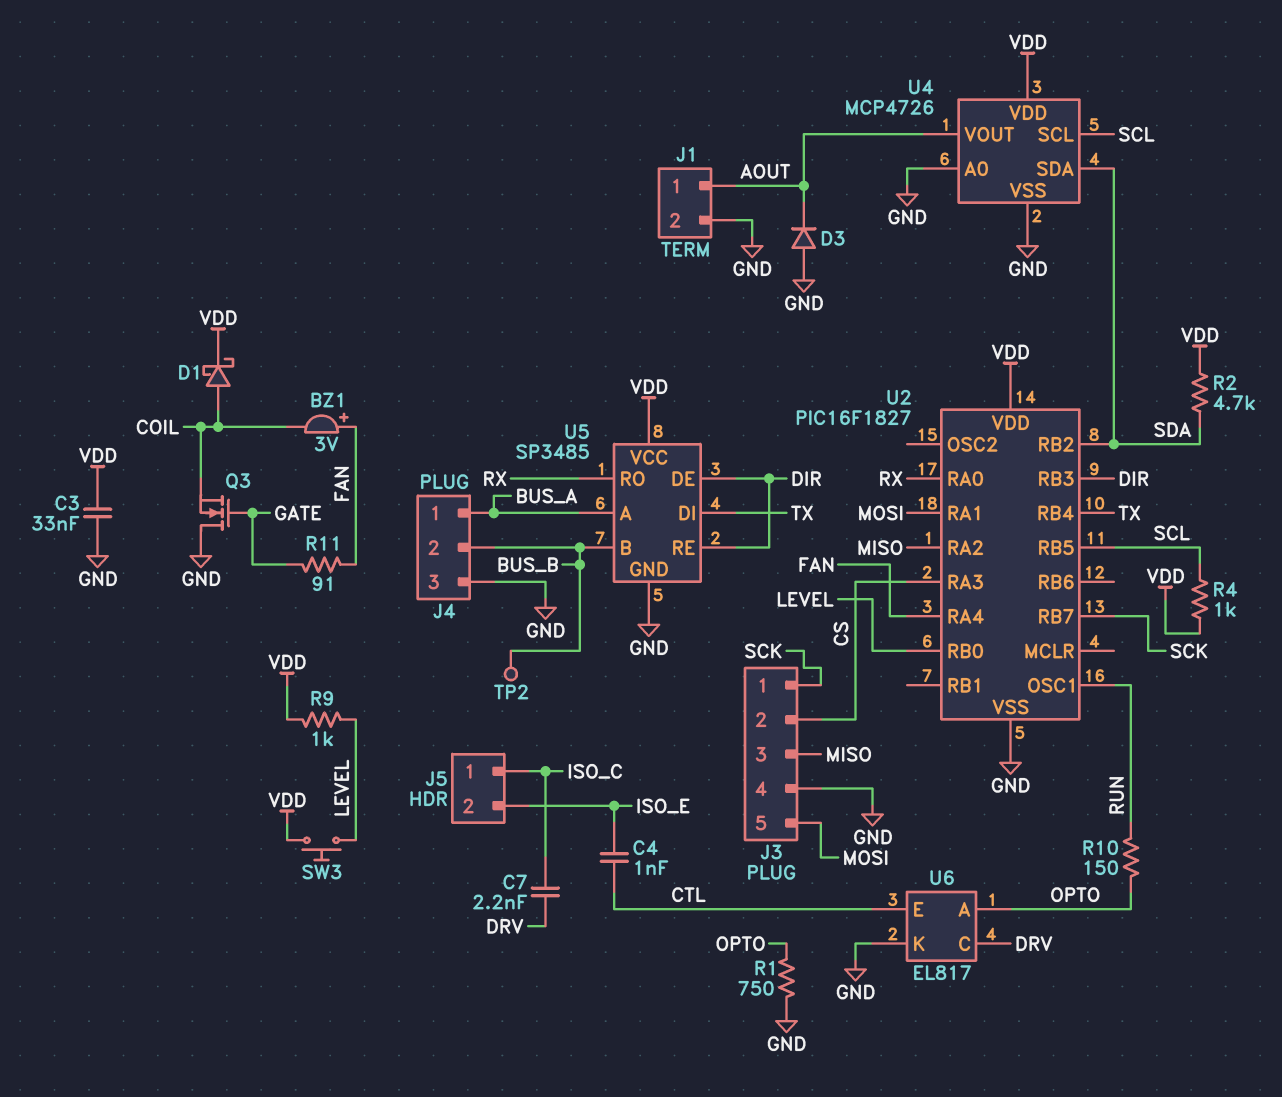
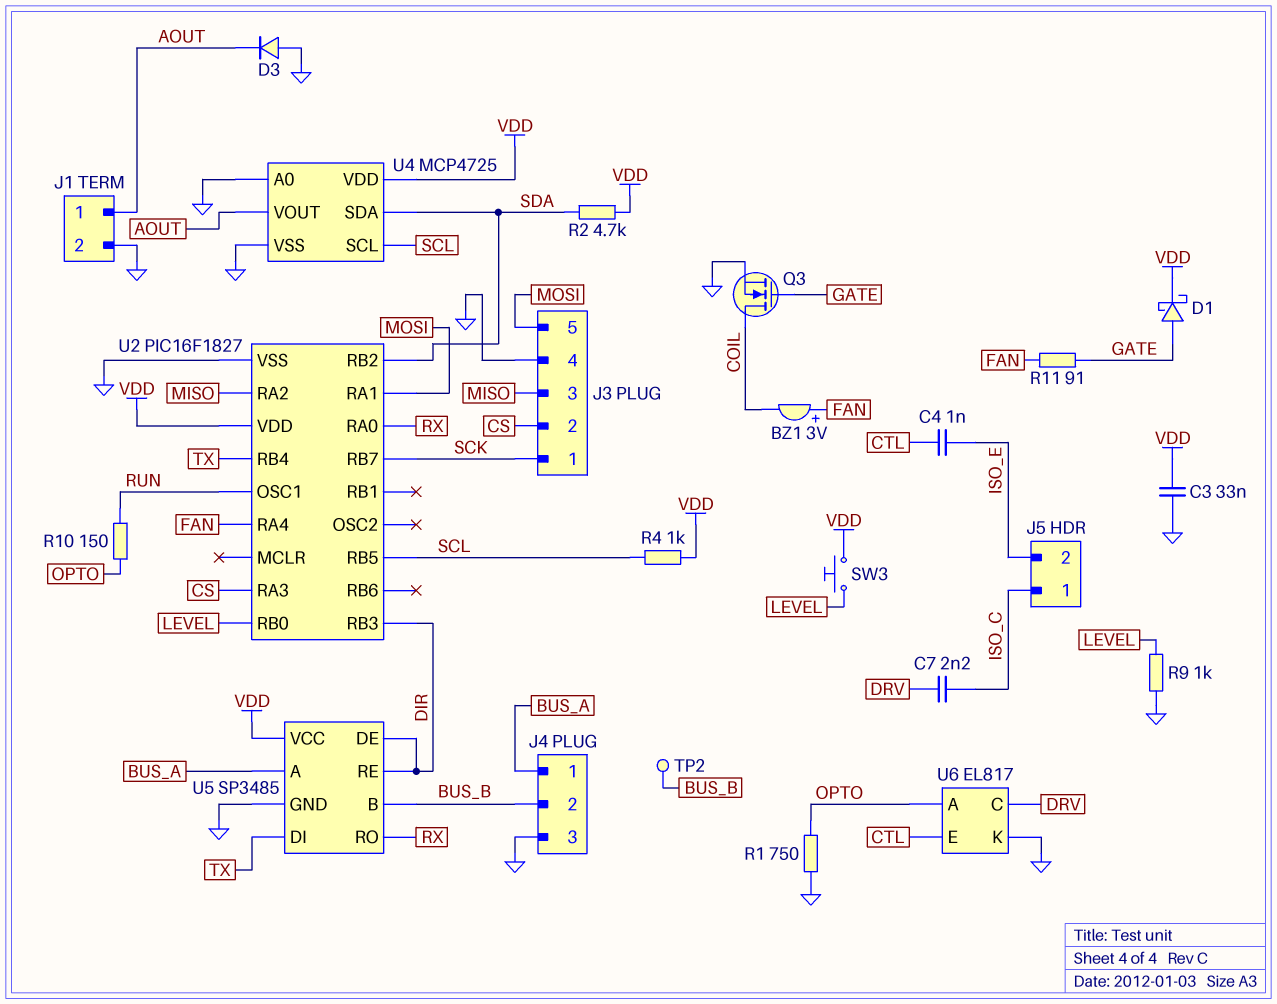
D1: schottky (A COIL, K VDD) -> schottky (A GATE, K VDD)
Q3: NMOS (G GATE, D GND, S COIL) -> NMOS (G GATE, D COIL, S GND)
R9: 1k (LEVEL, VDD) -> 1k (GND, LEVEL)
U4: MCP4726 -> MCP4725

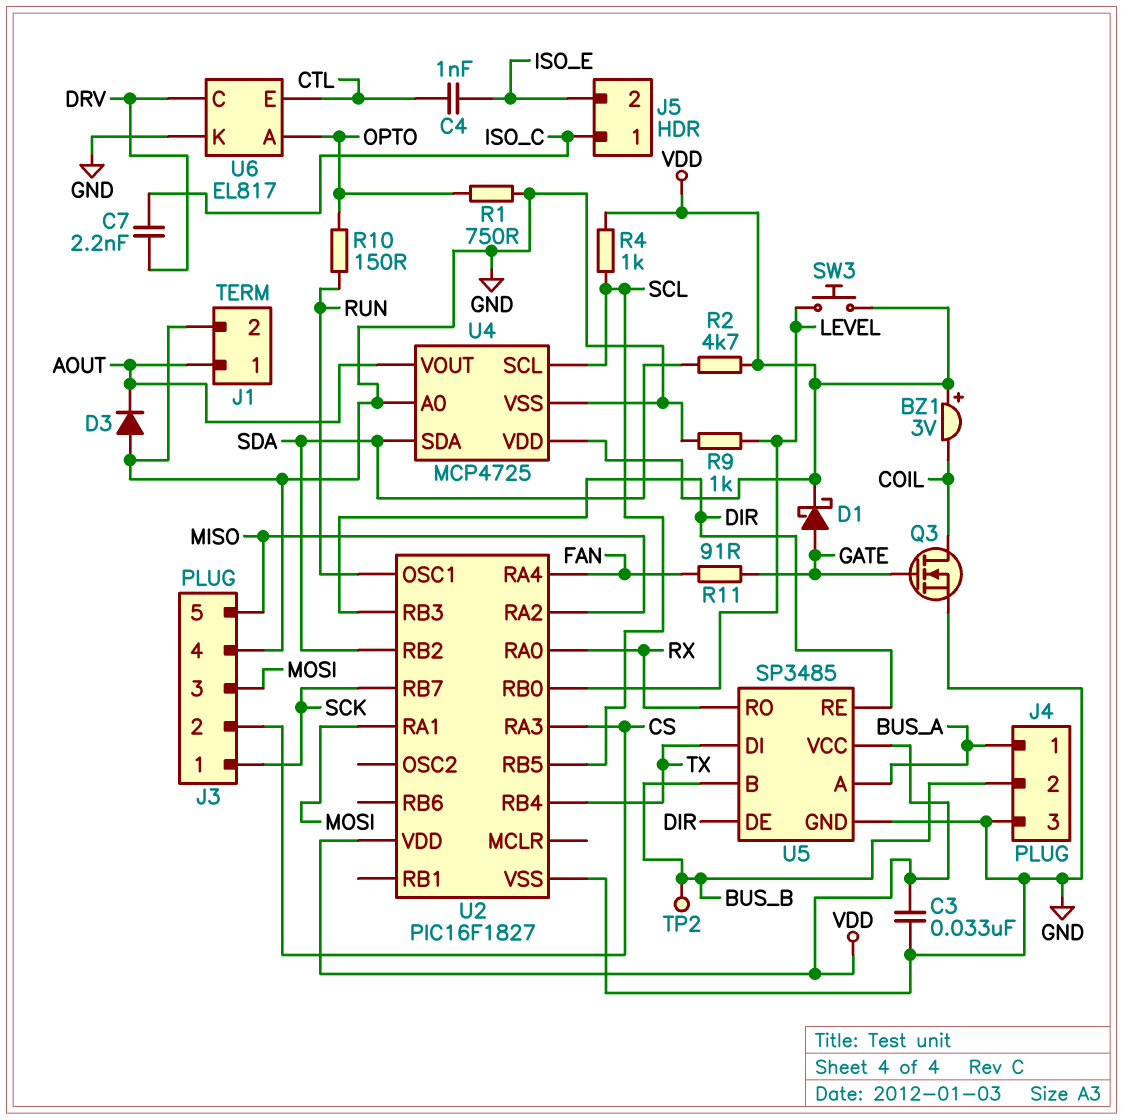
BZ1: buzzer 3V (plus FAN, minus COIL) -> buzzer 3V (plus VDD, minus COIL)
J3 pin 3: MISO -> MOSI
J3 pin 5: MOSI -> MISO

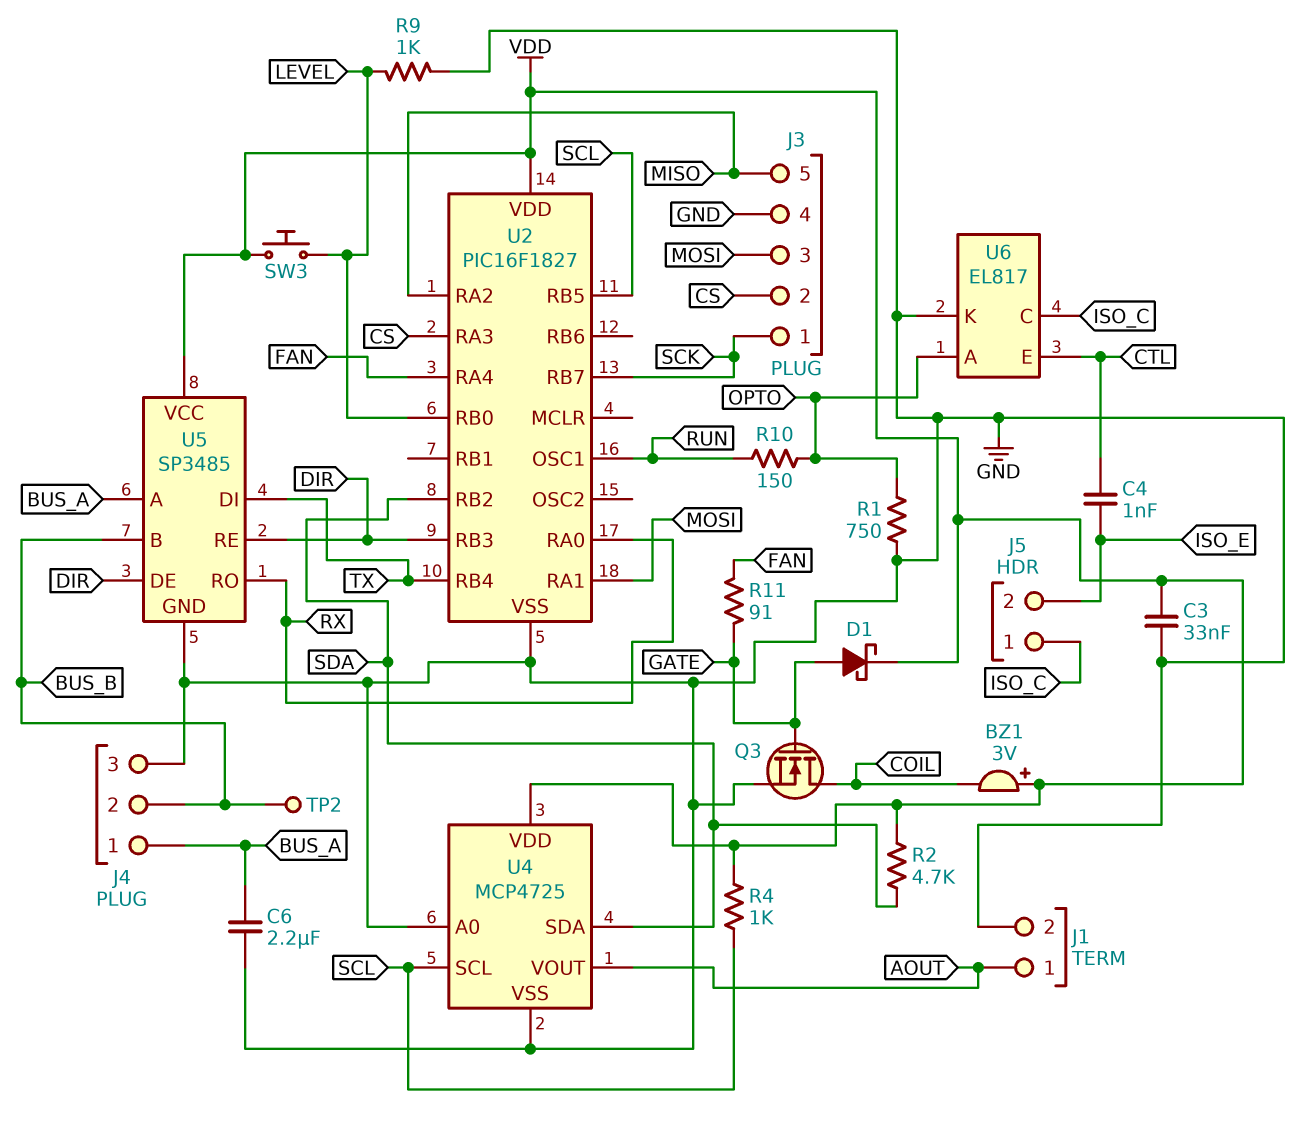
C6: none -> 2.2uF (BUS_A, GND)
C7: 2.2nF (DRV, ISO_C) -> none
D3: diode (A GND, K AOUT) -> none
U6 pin C: DRV -> ISO_C

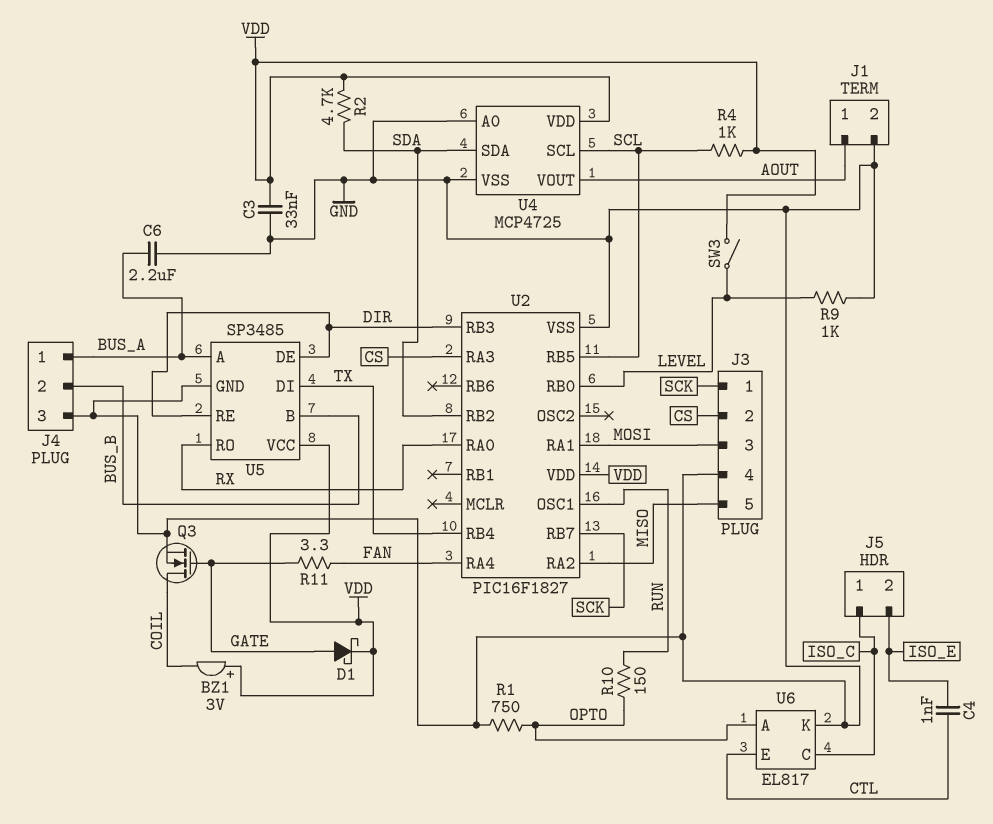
R11: 91 (FAN, GATE) -> 3.3 (FAN, GATE)
SW3: button (LEVEL, VDD) -> switch (LEVEL, VDD)
TP2: test point (BUS_B) -> none

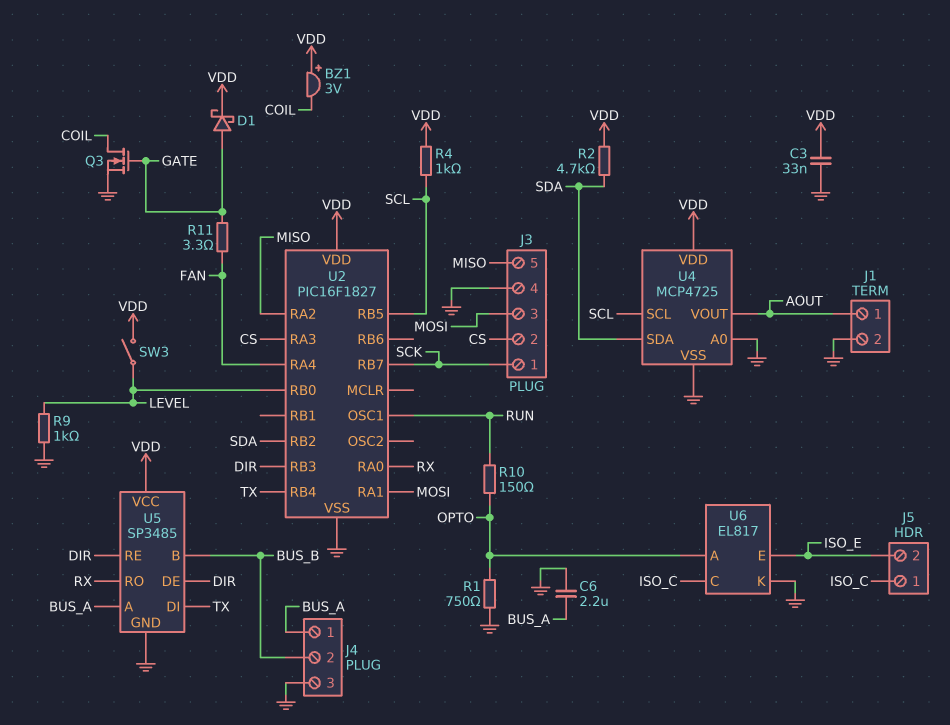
C4: 1nF (CTL, ISO_E) -> none
U6 pin E: CTL -> ISO_E

